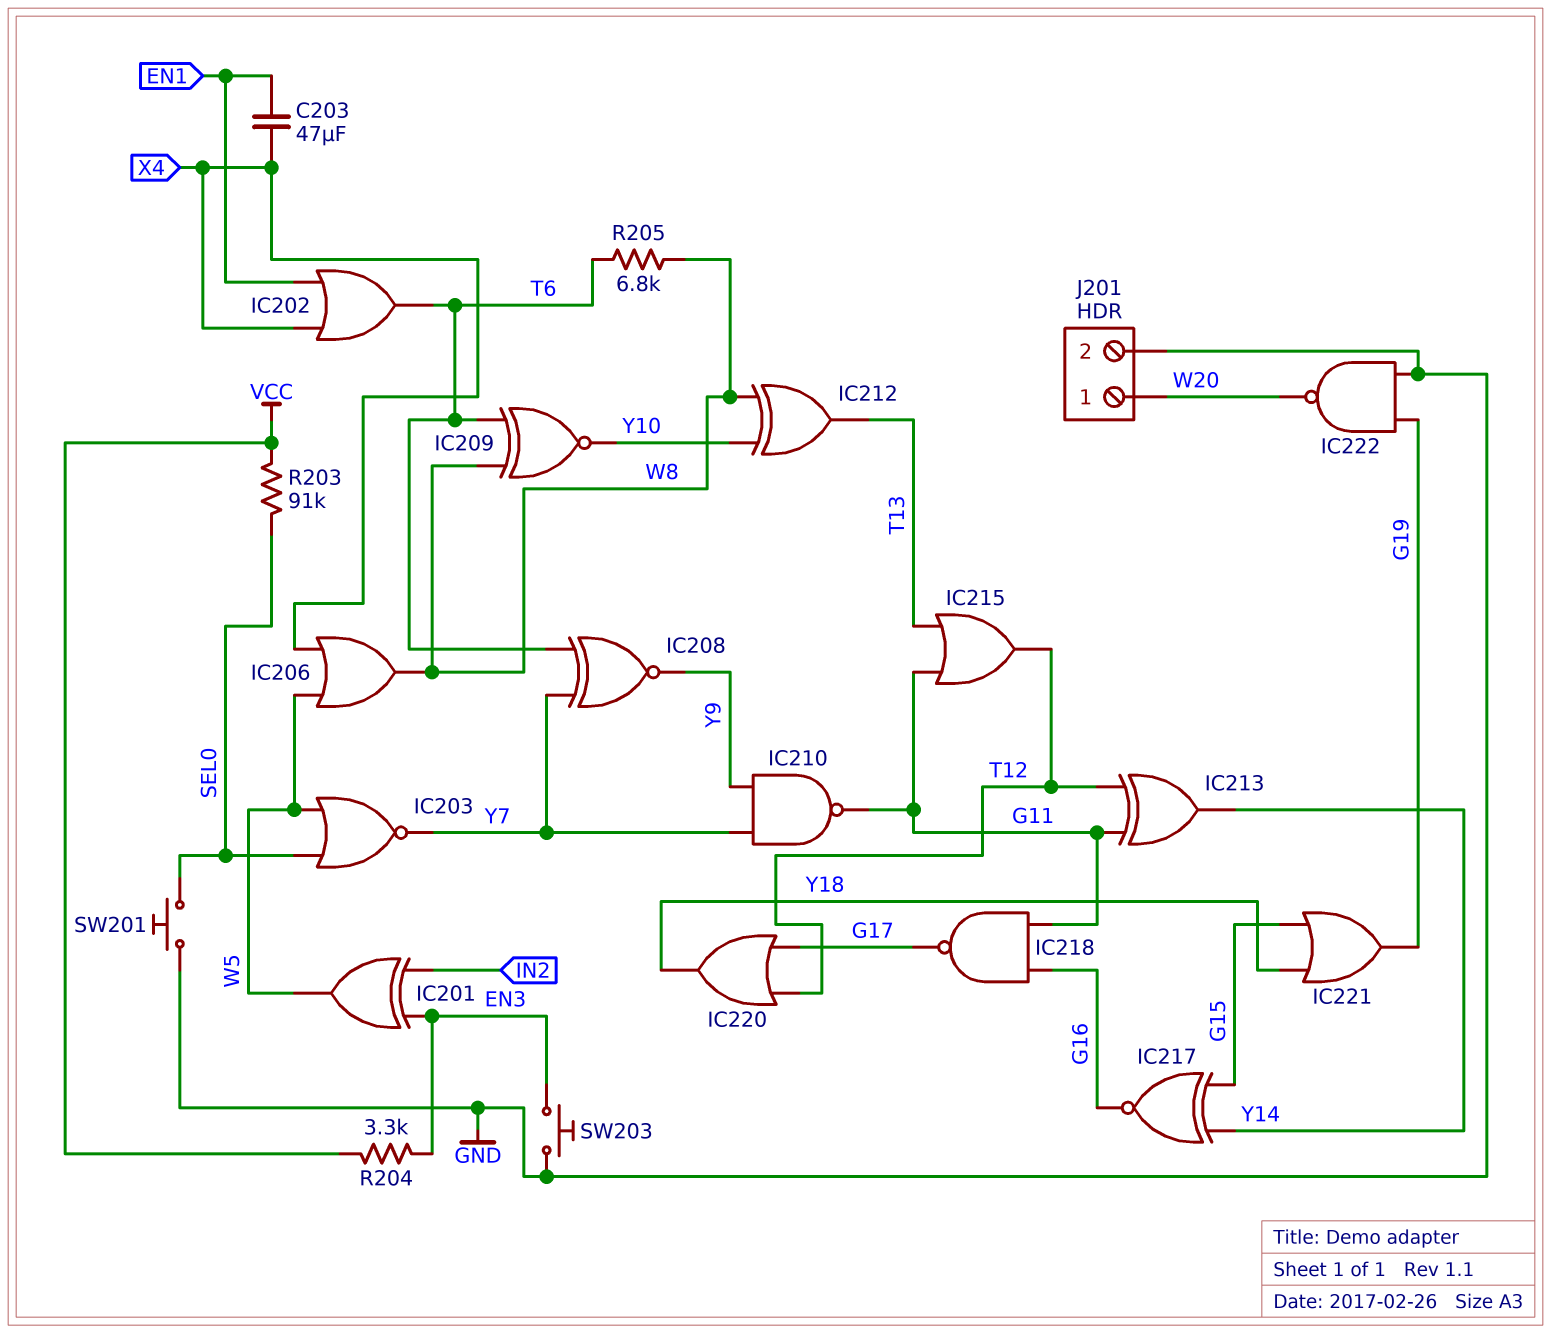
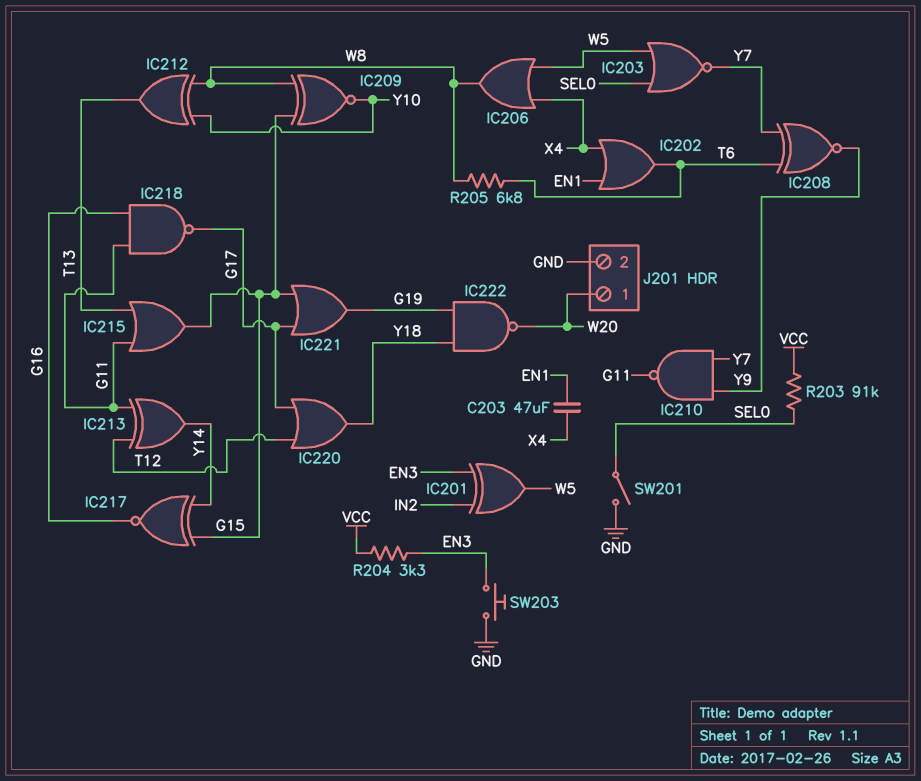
IC209: XNOR (in T6, in W8, out Y10) -> XNOR (in G15, in W8, out Y10)
IC215: OR (in G11, in T13, out T12) -> OR (in G11, in T13, out G15)
IC221: OR (in G15, in Y18, out G19) -> OR (in G15, in G17, out G19)
IC222: NAND (in G19, in GND, out W20) -> NAND (in G19, in Y18, out W20)
SW201: button (GND, SEL0) -> switch (GND, SEL0)

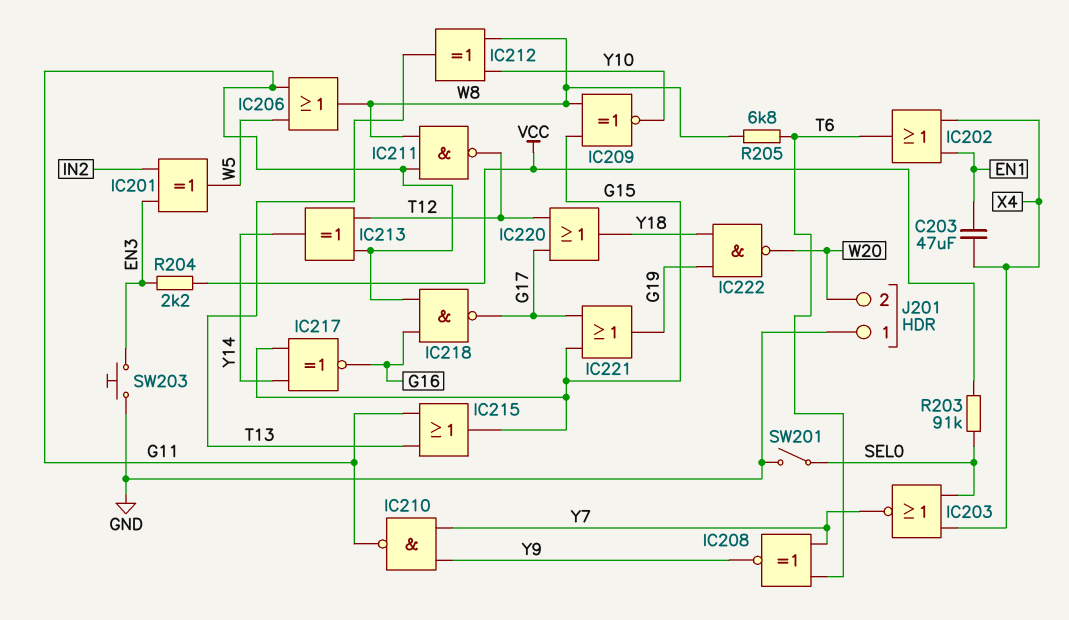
IC203: NOR (in SEL0, in W5, out Y7) -> NOR (in SEL0, in X4, out Y7)
IC206: OR (in W5, in X4, out W8) -> OR (in G11, in W5, out W8)
IC211: none -> NAND (in G11, in W8, out T12)
J201 pin 1: W20 -> GND
J201 pin 2: GND -> W20
R204: 3.3k (EN3, VCC) -> 2.2k (EN3, VCC)

